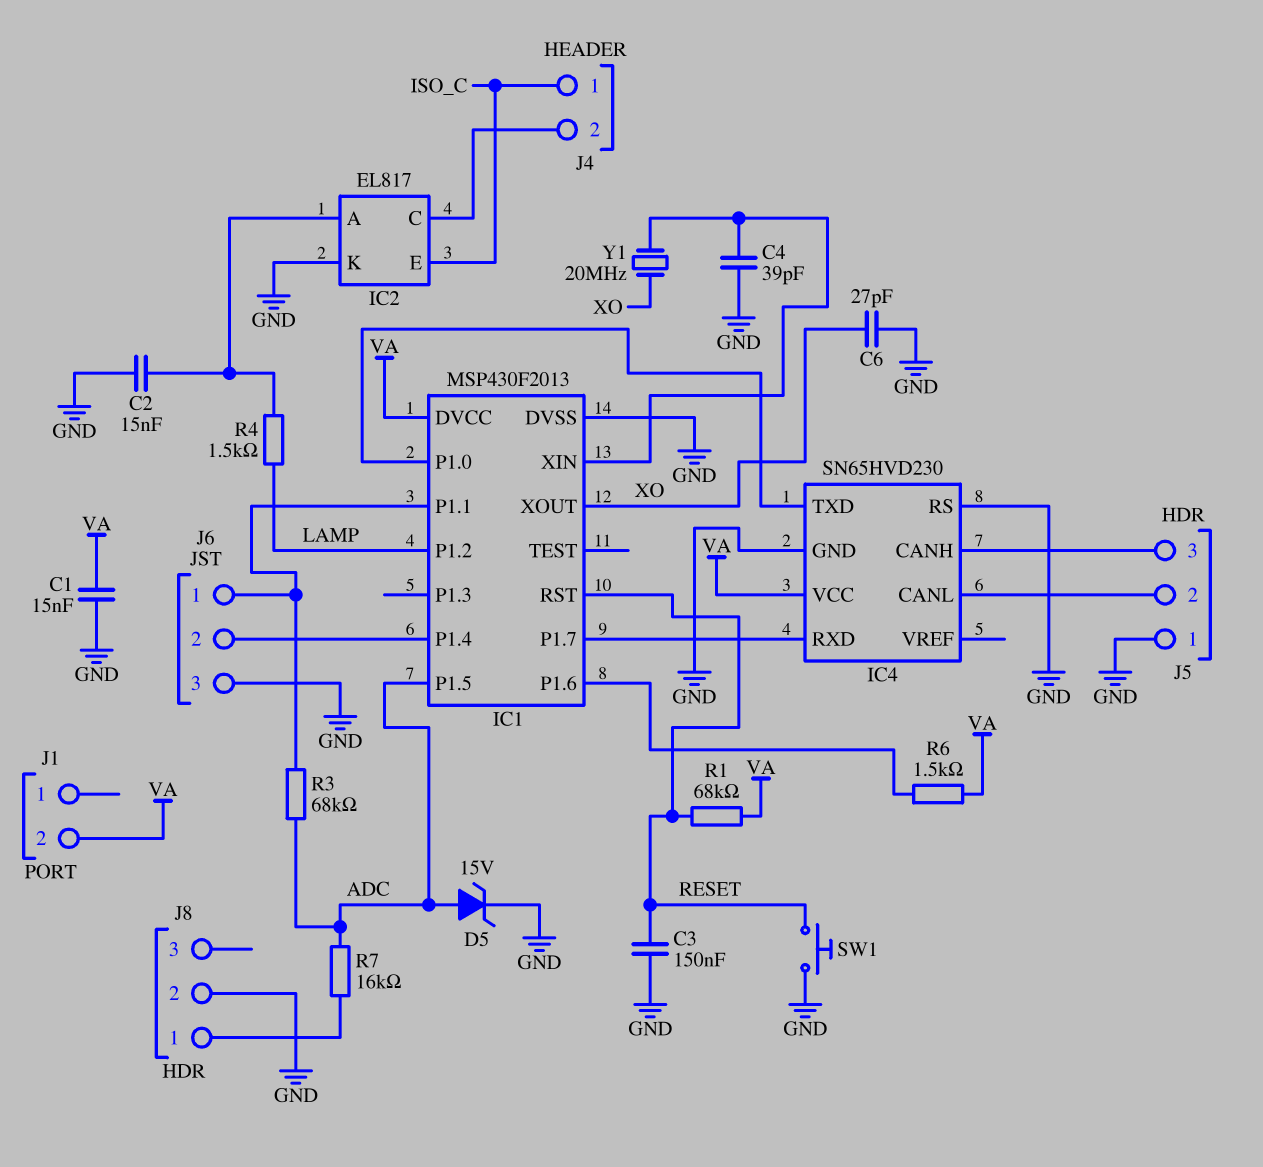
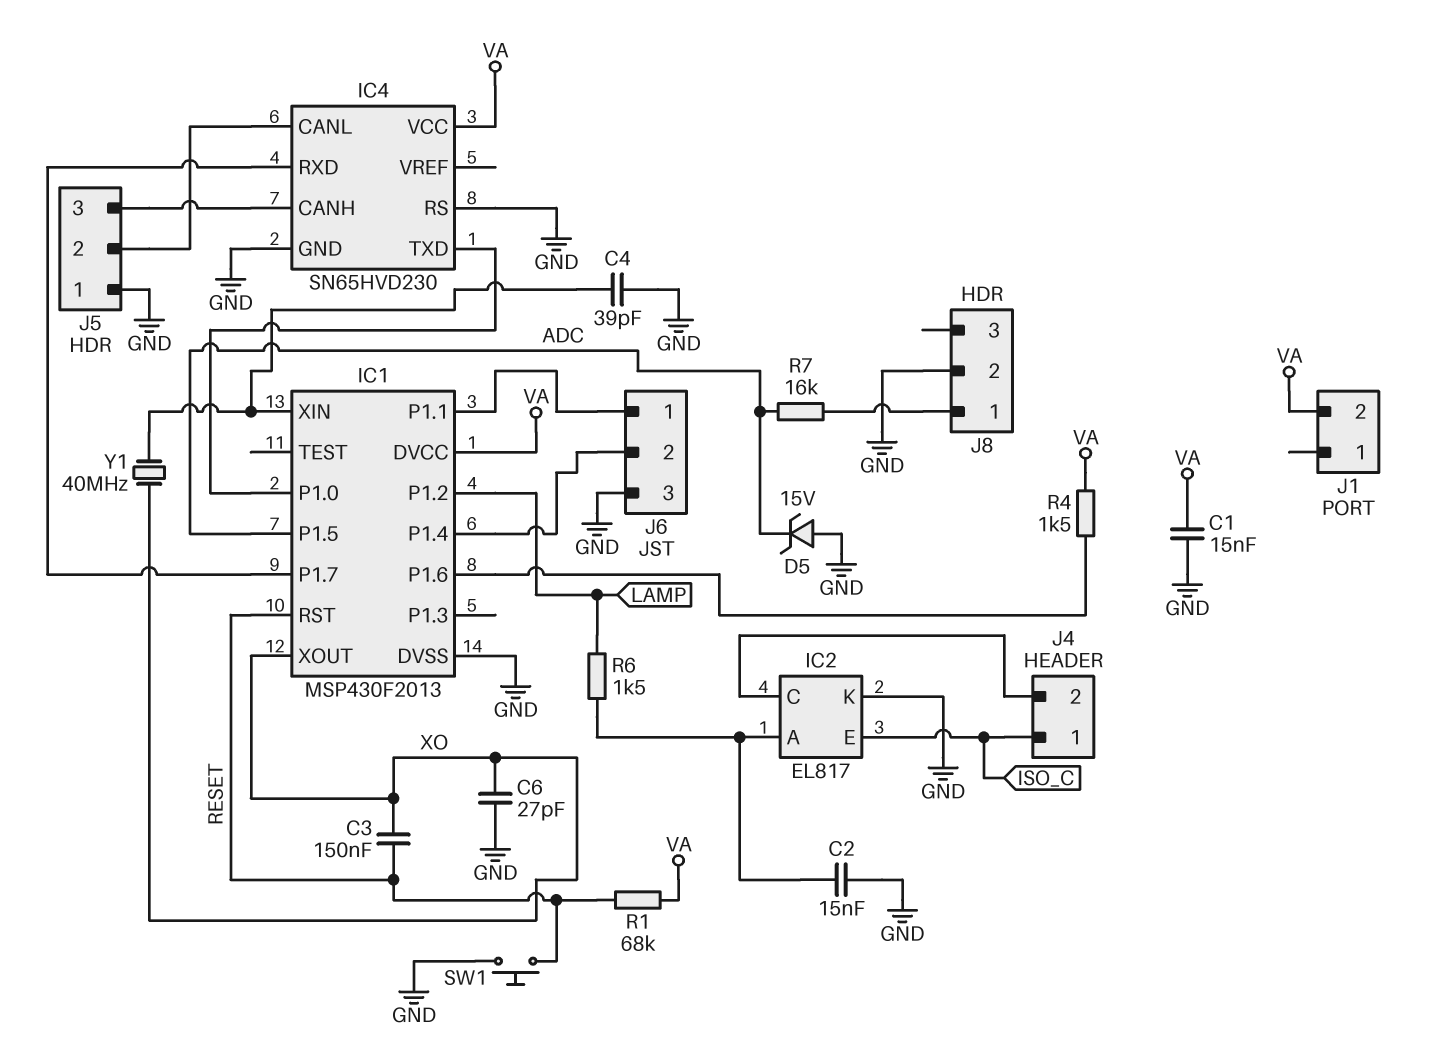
C3: 150nF (GND, RESET) -> 150nF (RESET, XO)
D5: zener 15V (A ADC, K GND) -> zener 15V (A GND, K ADC)
R3: 68k (ADC, IC1/P1.1) -> none
R4: 1.5k (IC2/A, LAMP) -> 1.5k (IC1/P1.6, VA)
R6: 1.5k (IC1/P1.6, VA) -> 1.5k (IC2/A, LAMP)
Y1: 20MHz (IC1/XIN, XO) -> 40MHz (IC1/XIN, XO)

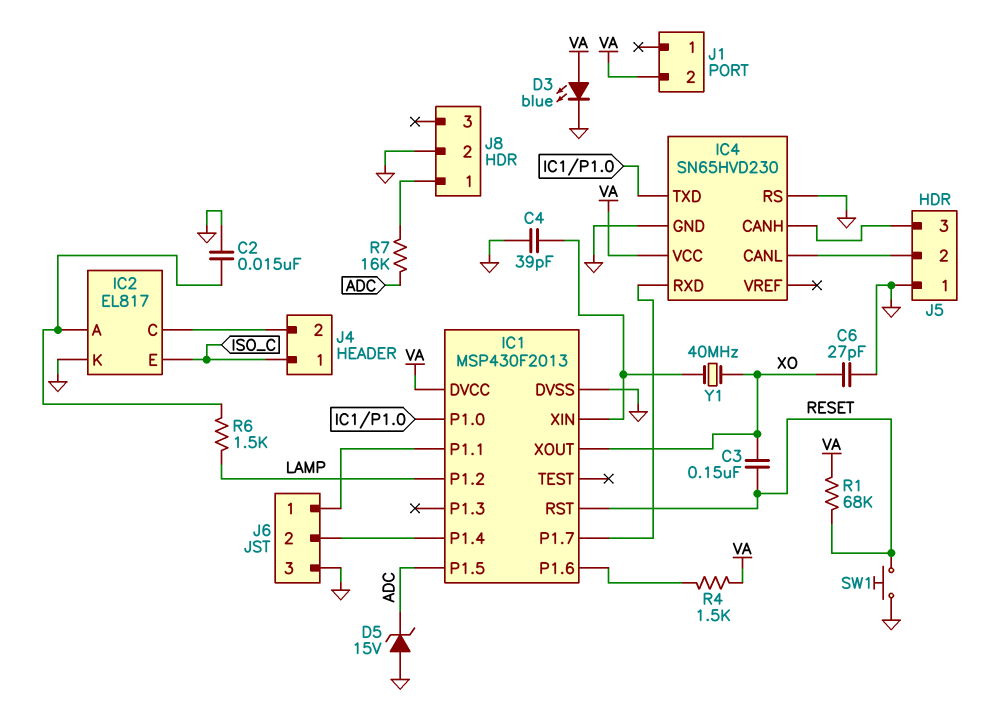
C1: 15nF (GND, VA) -> none
D3: none -> LED blue (A VA, K GND)

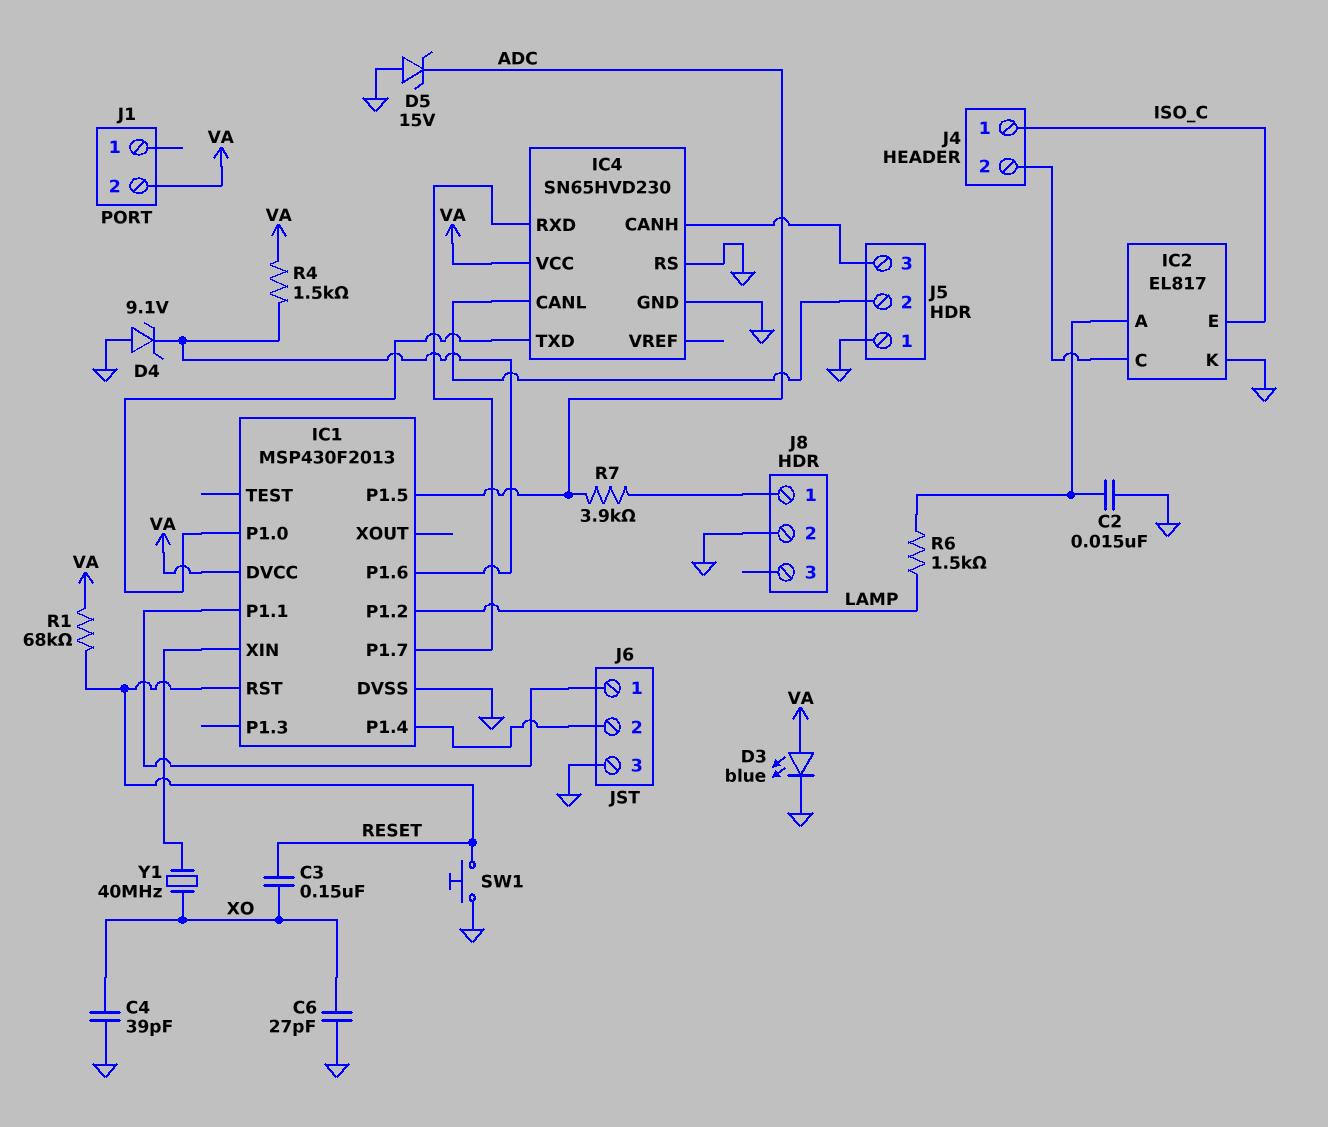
C4: 39pF (GND, IC1/XIN) -> 39pF (GND, XO)
D4: none -> zener 9.1V (A GND, K IC1/P1.6)
IC1 pin XOUT: XO -> none
R7: 16k (ADC, J8/1) -> 3.9k (ADC, J8/1)

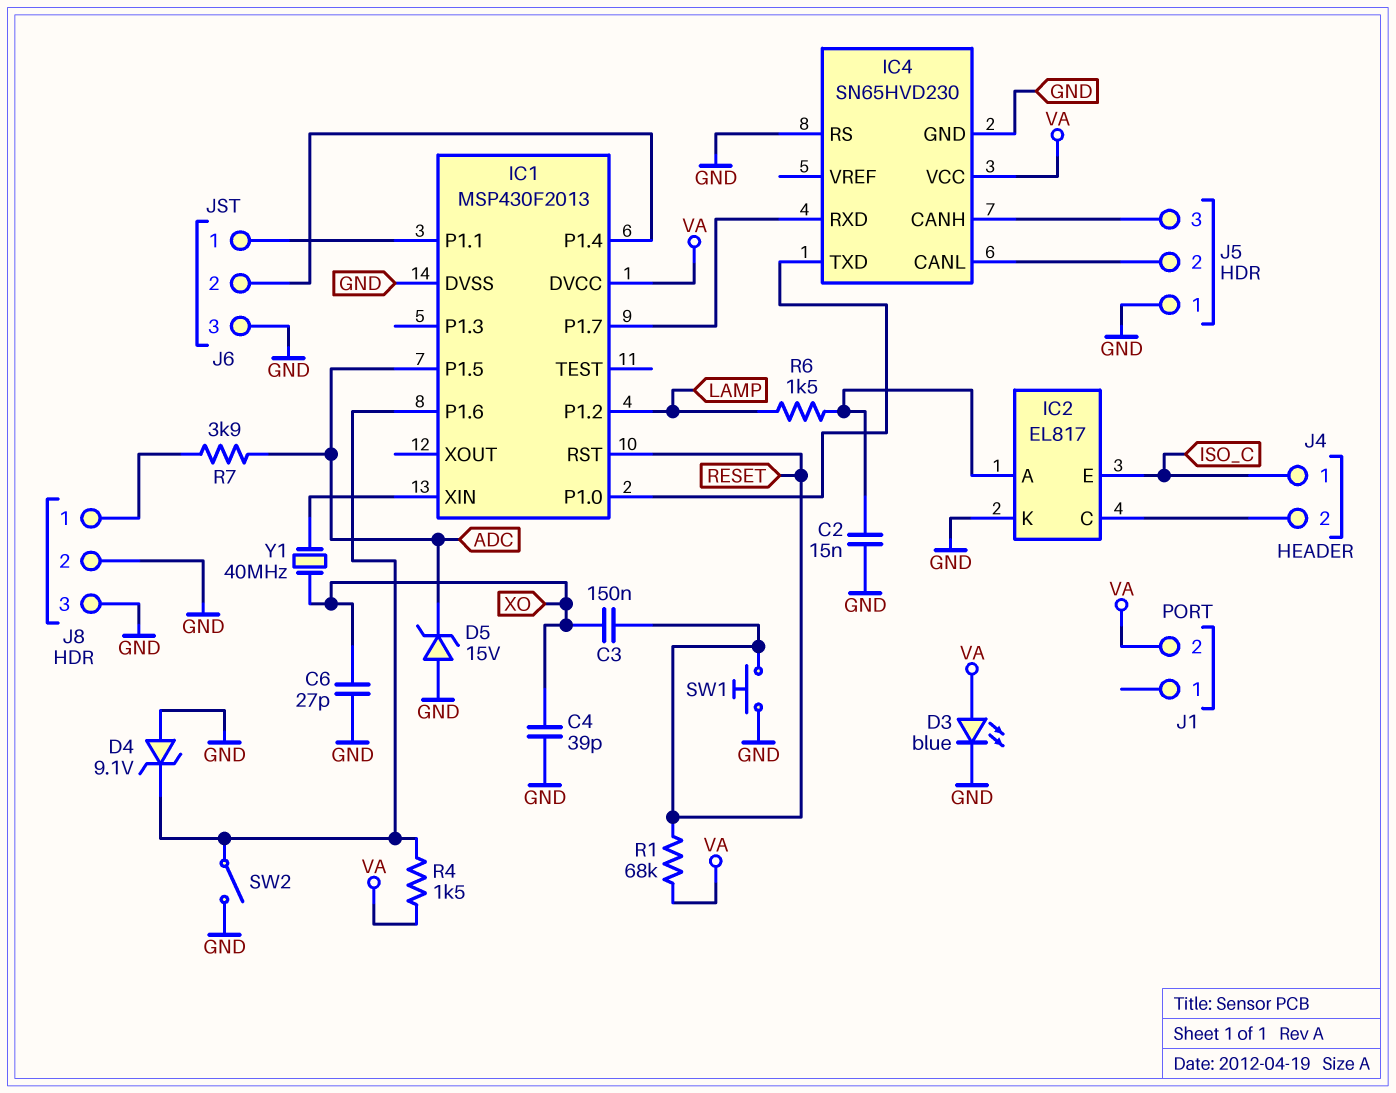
J8 pin 3: none -> GND
SW2: none -> switch (GND, IC1/P1.6)

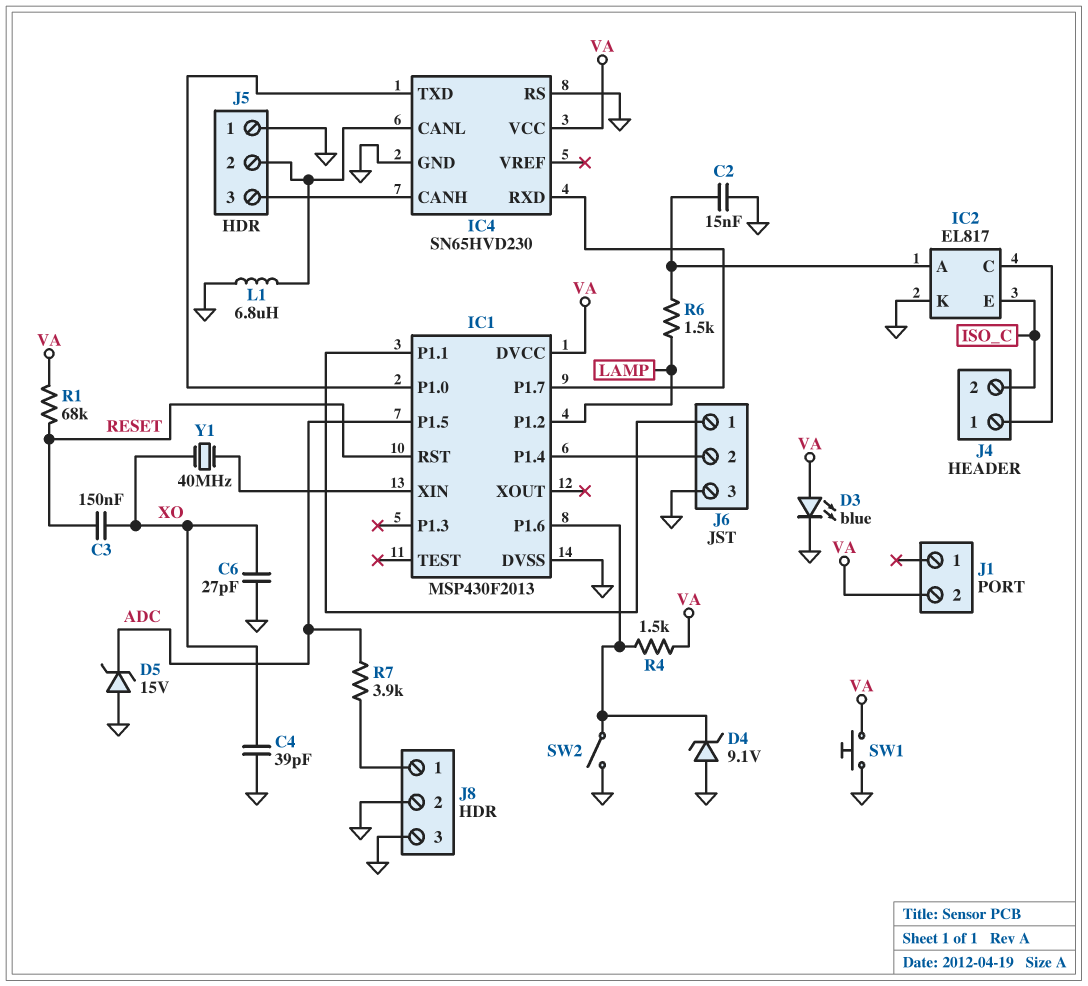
J4 pin 1: ISO_C -> IC2/C
J4 pin 2: IC2/C -> ISO_C
L1: none -> 6.8uH (GND, IC4/CANL)
SW1: button (GND, RESET) -> button (GND, VA)

